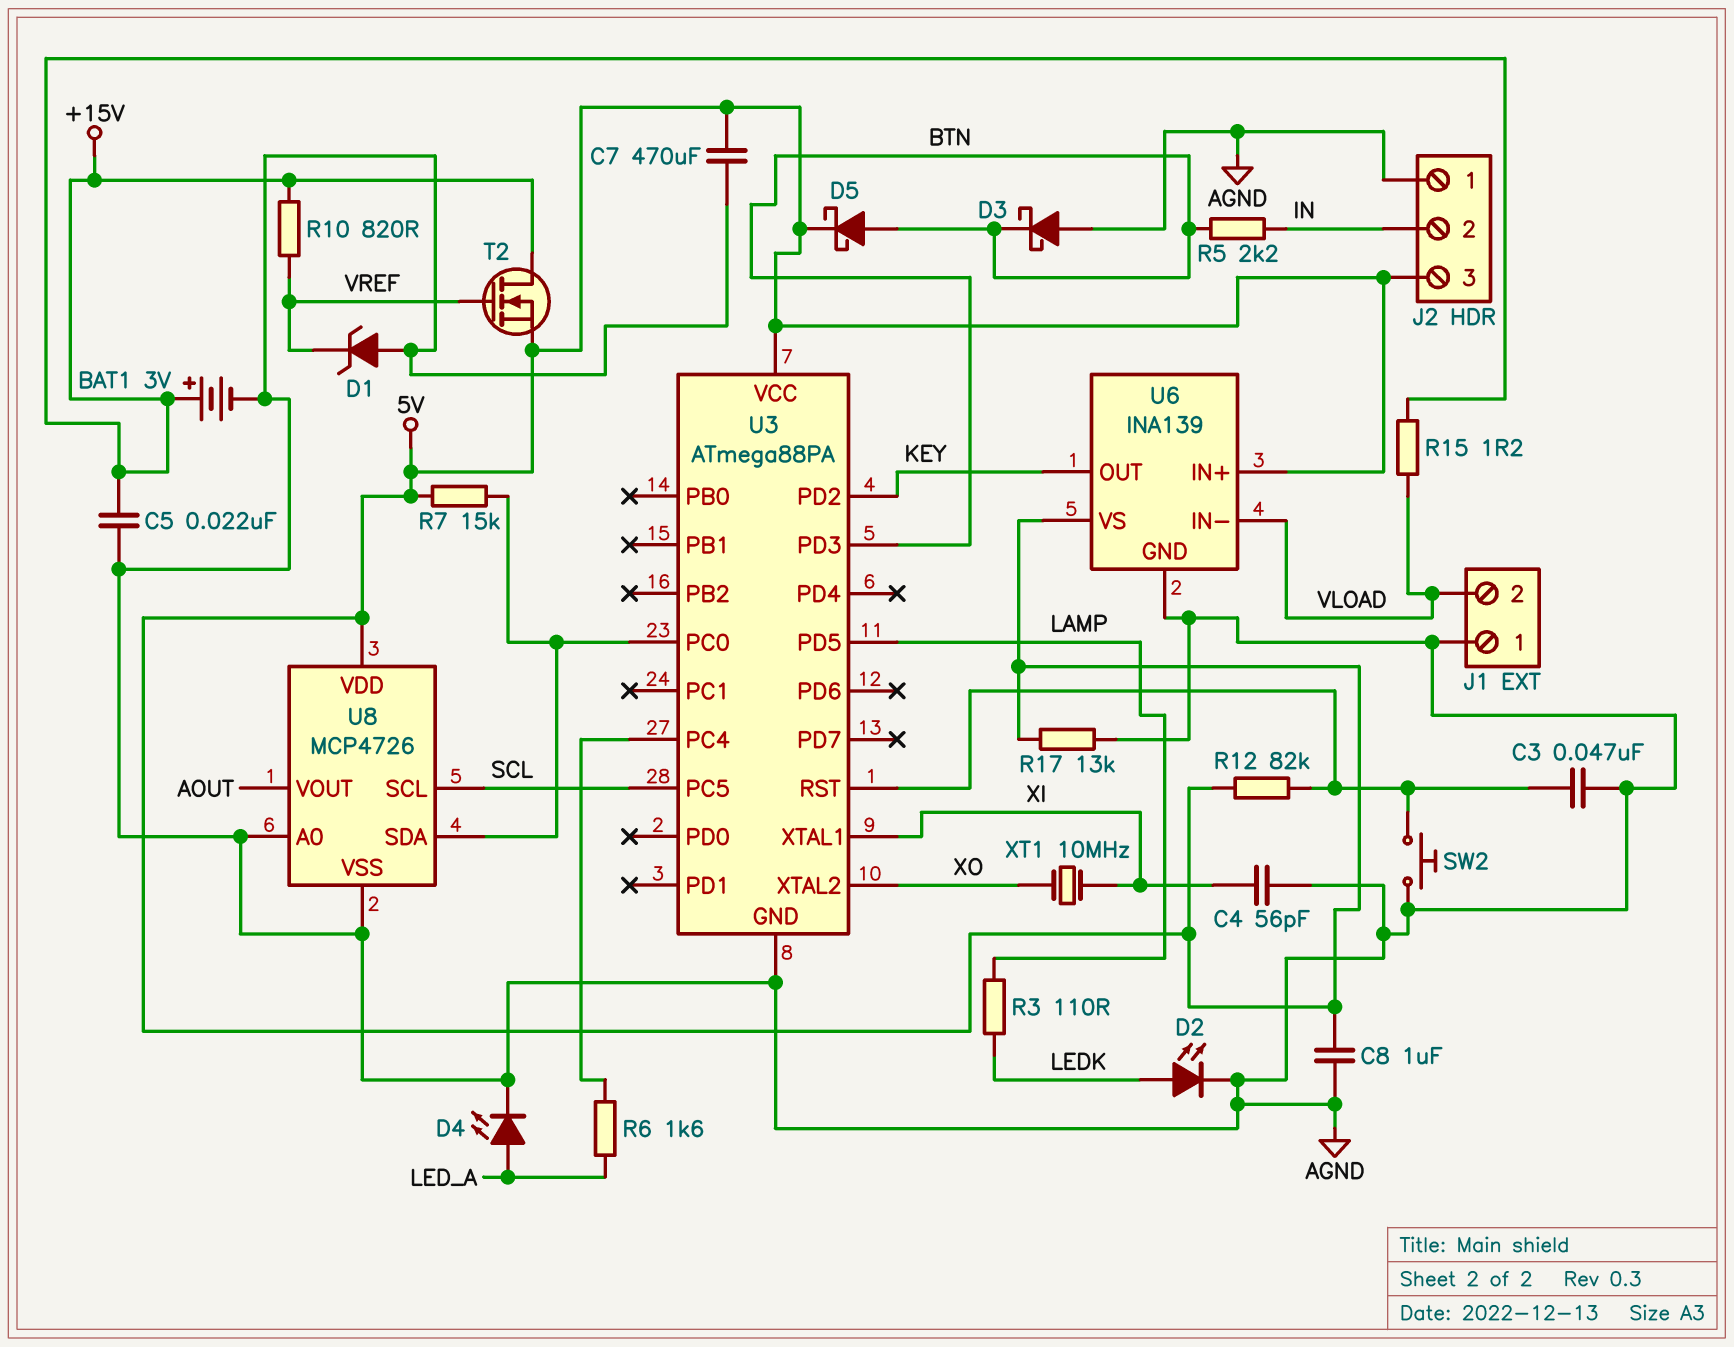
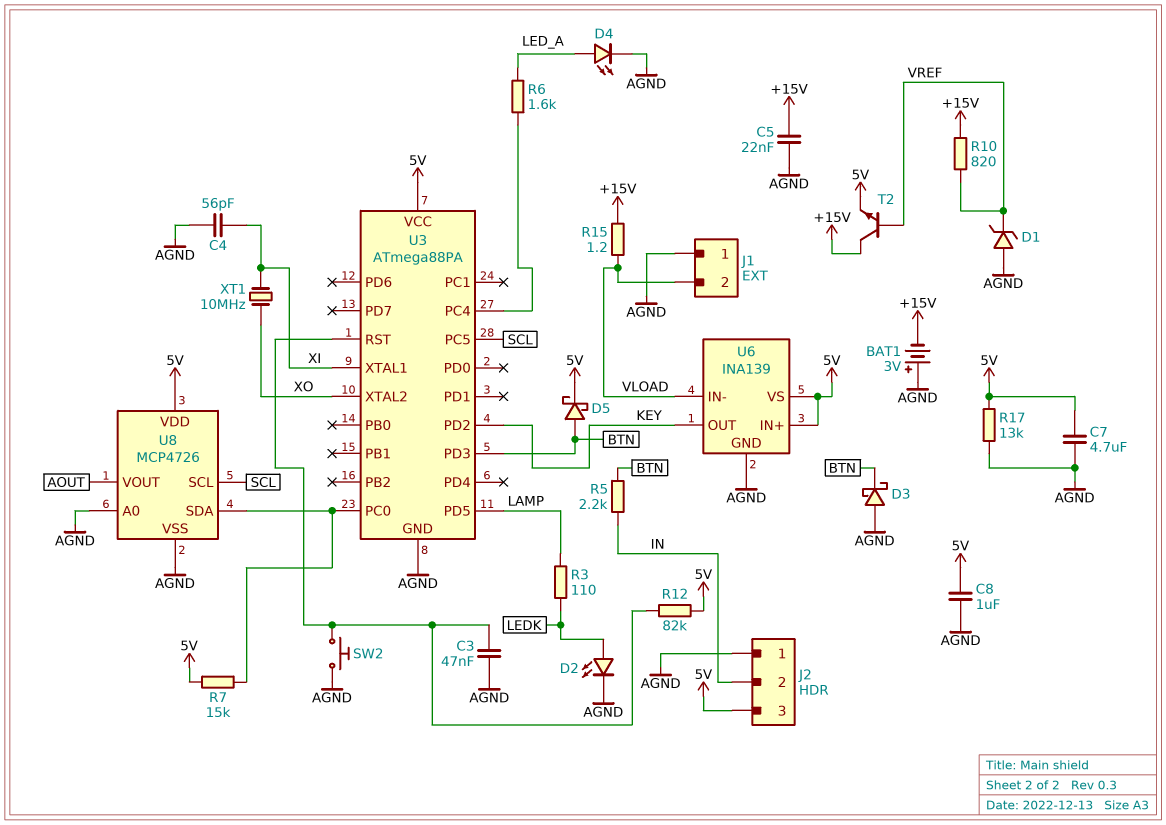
BAT1: 3V (plus +15V, minus AGND) -> 3V (plus AGND, minus +15V)
C7: 470uF (5V, AGND) -> 4.7uF (5V, AGND)
T2: NMOS (G VREF, D +15V, S 5V) -> NPN (B VREF, C +15V, E 5V)

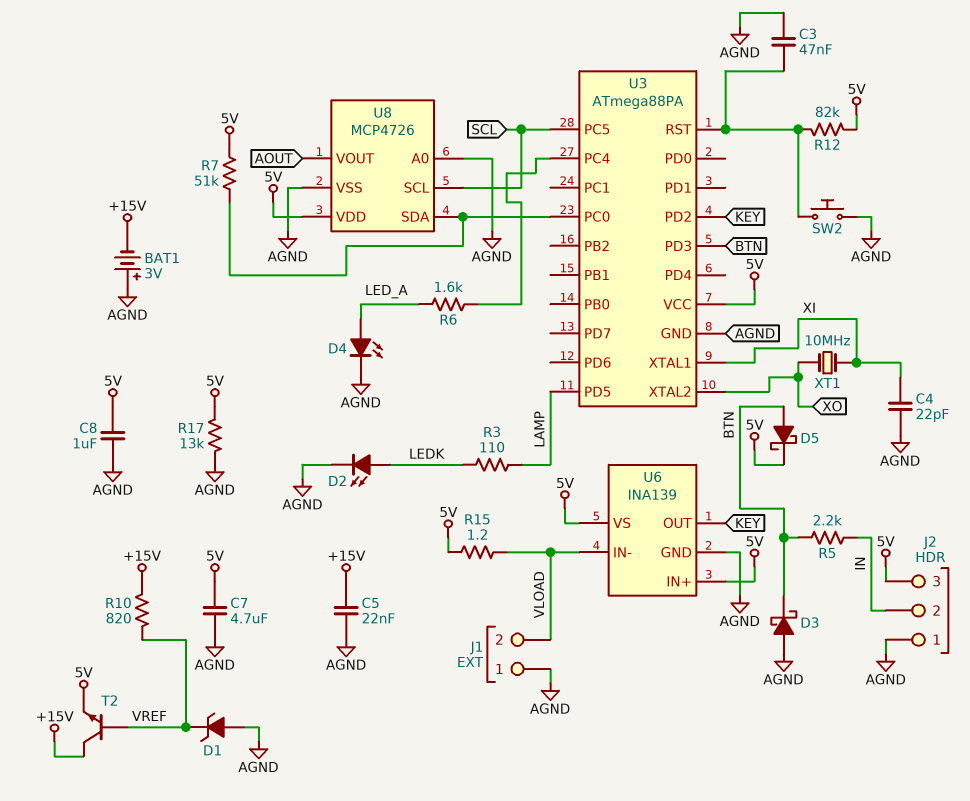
C4: 56pF (AGND, XI) -> 22pF (AGND, XI)
R7: 15k (5V, U3/PC0) -> 51k (5V, U3/PC0)
R15: 1.2 (+15V, VLOAD) -> 1.2 (5V, VLOAD)

